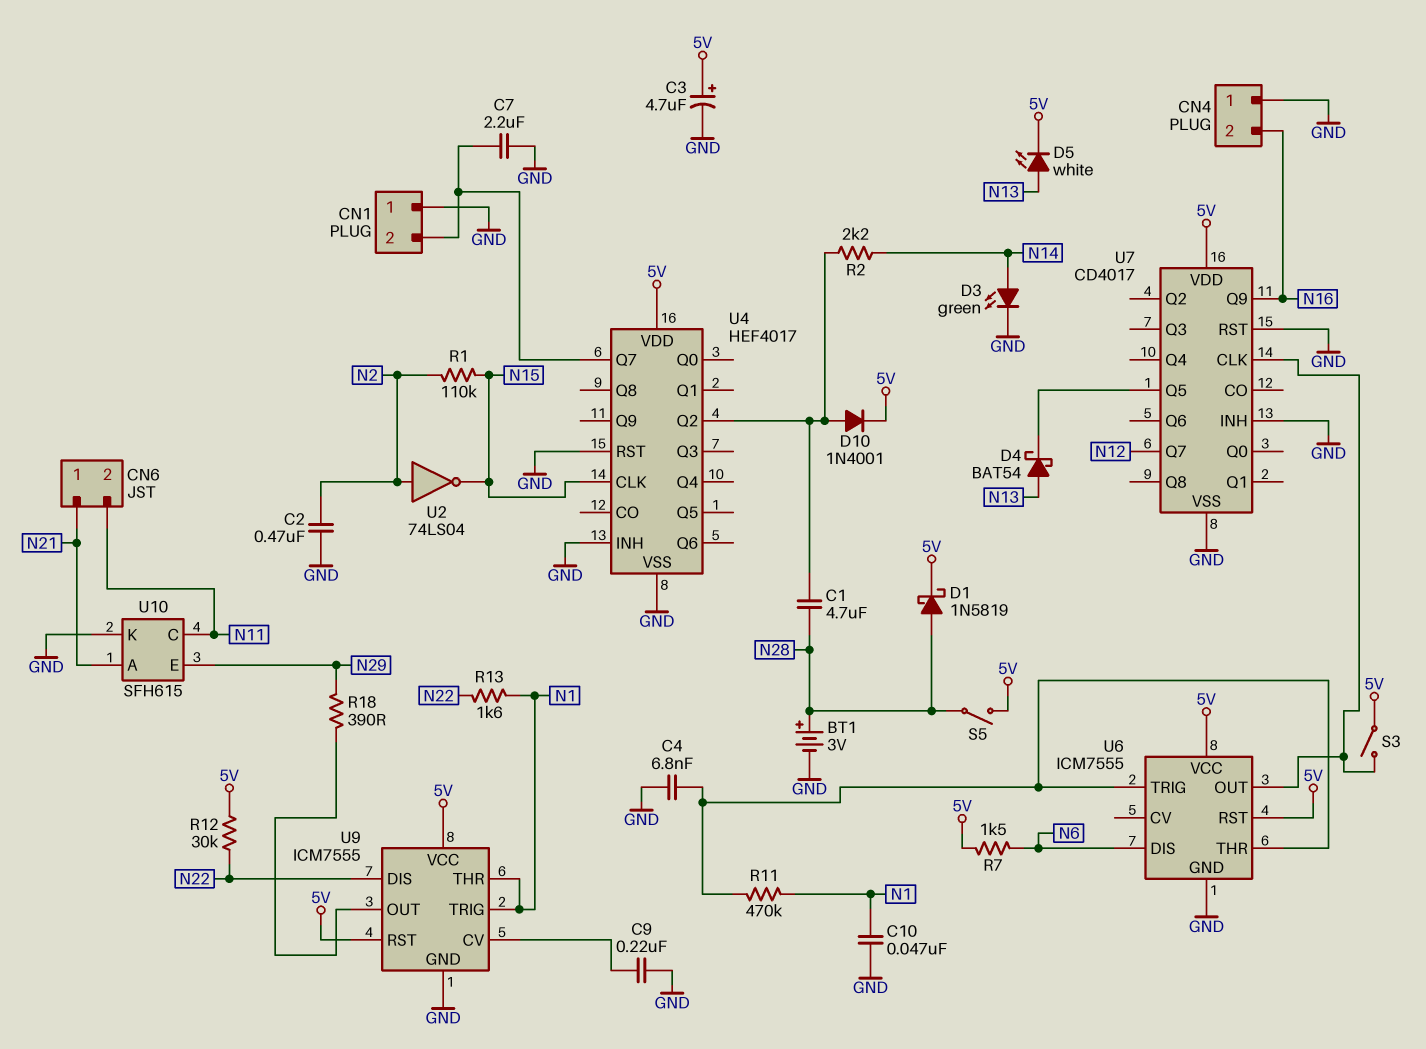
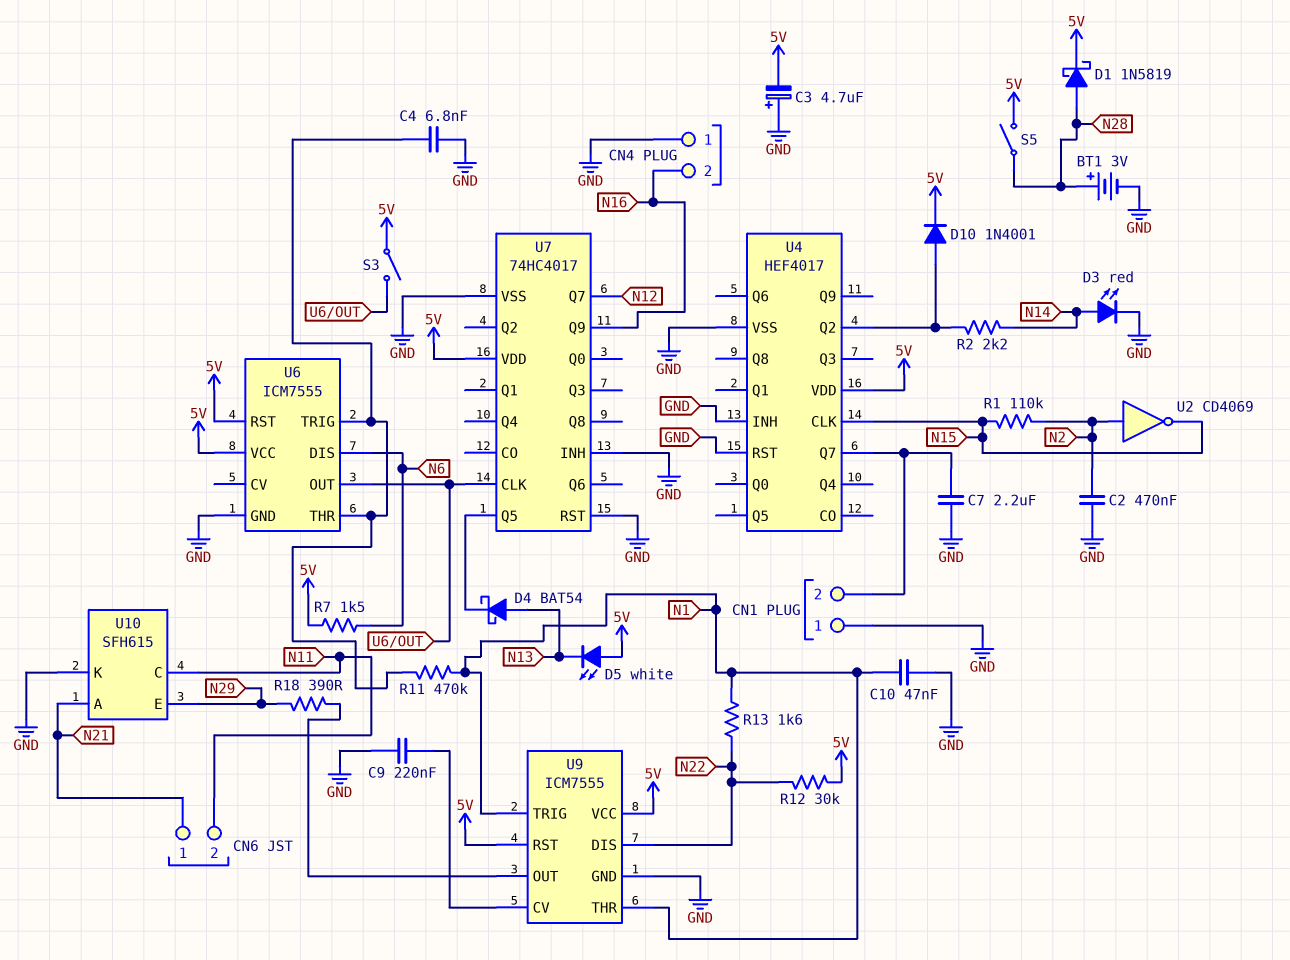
C1: 4.7uF (N28, U4/Q2) -> none
C3: 4.7uF (plus 5V, minus GND) -> 4.7uF (plus GND, minus 5V)
D3: LED green (A N14, K GND) -> LED red (A N14, K GND)
D5: LED white (A N13, K 5V) -> LED white (A 5V, K N13)
U2: NOT 74LS04 (in N2, out N15) -> NOT CD4069 (in N2, out N15)
U7: CD4017 -> 74HC4017

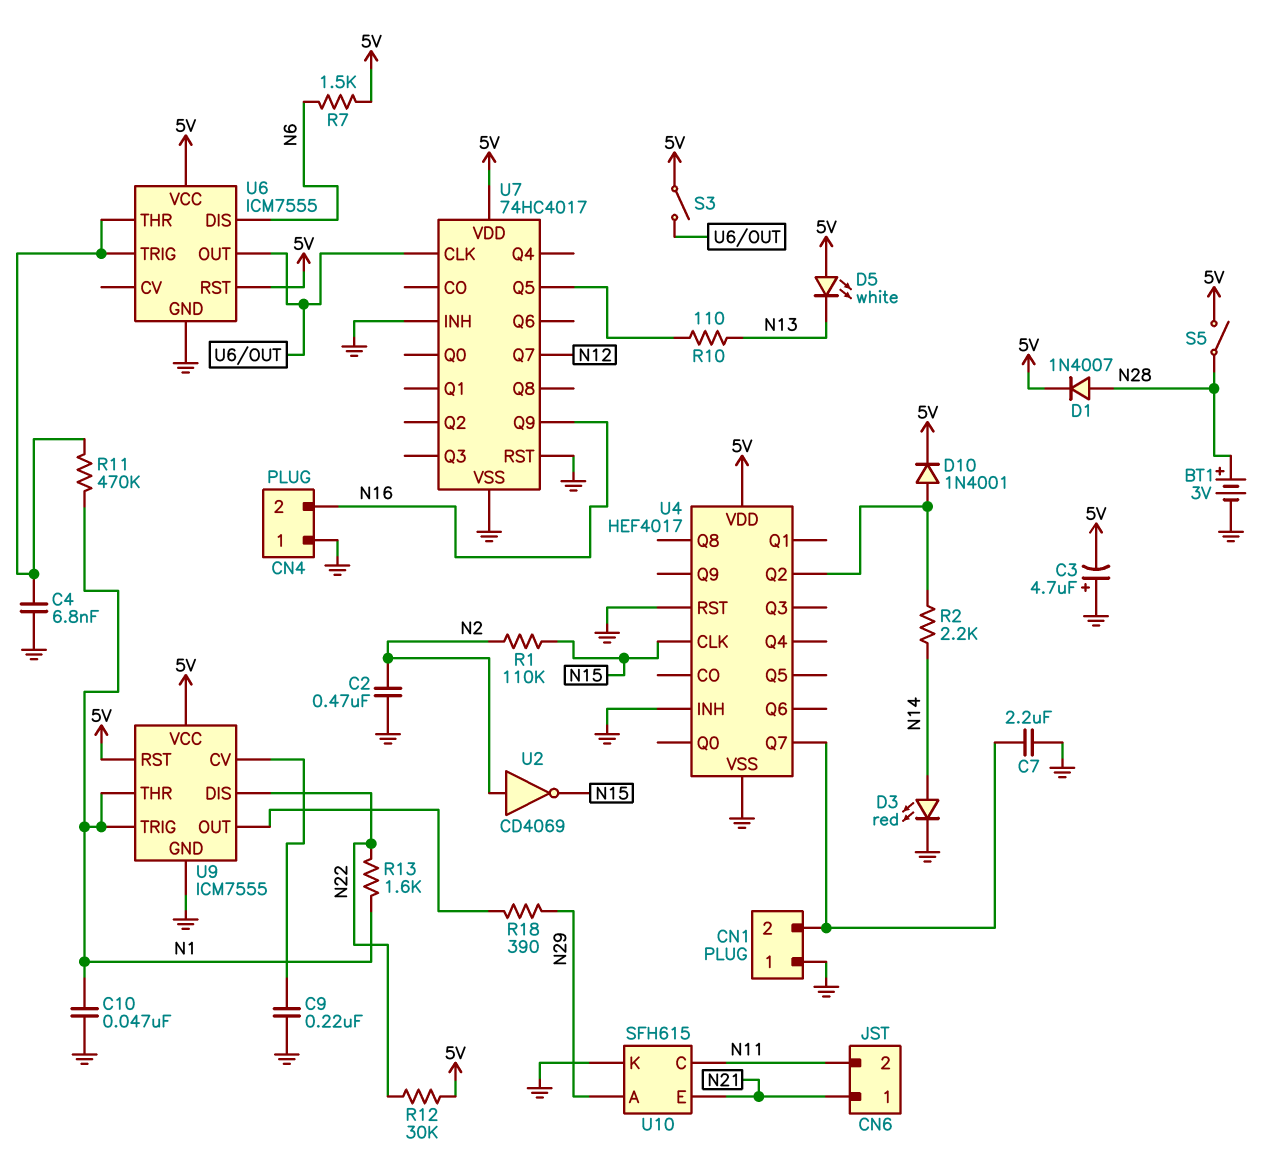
D1: schottky 1N5819 (A N28, K 5V) -> diode 1N4007 (A N28, K 5V)
D4: schottky BAT54 (A N13, K U7/Q5) -> none
R10: none -> 110 (N13, U7/Q5)
U10 pin A: N21 -> N29
U10 pin E: N29 -> N21

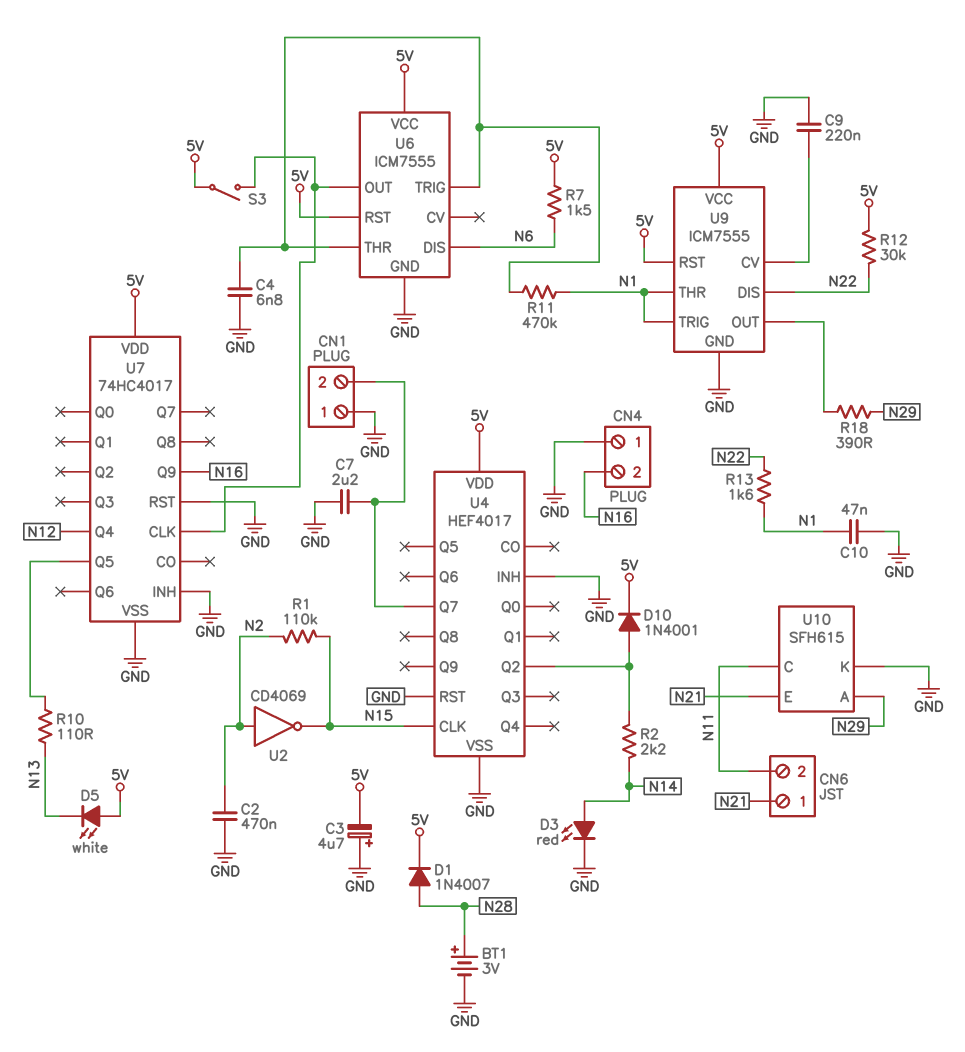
S5: switch (5V, N28) -> none
U7 pin Q4: none -> N12
U7 pin Q7: N12 -> none

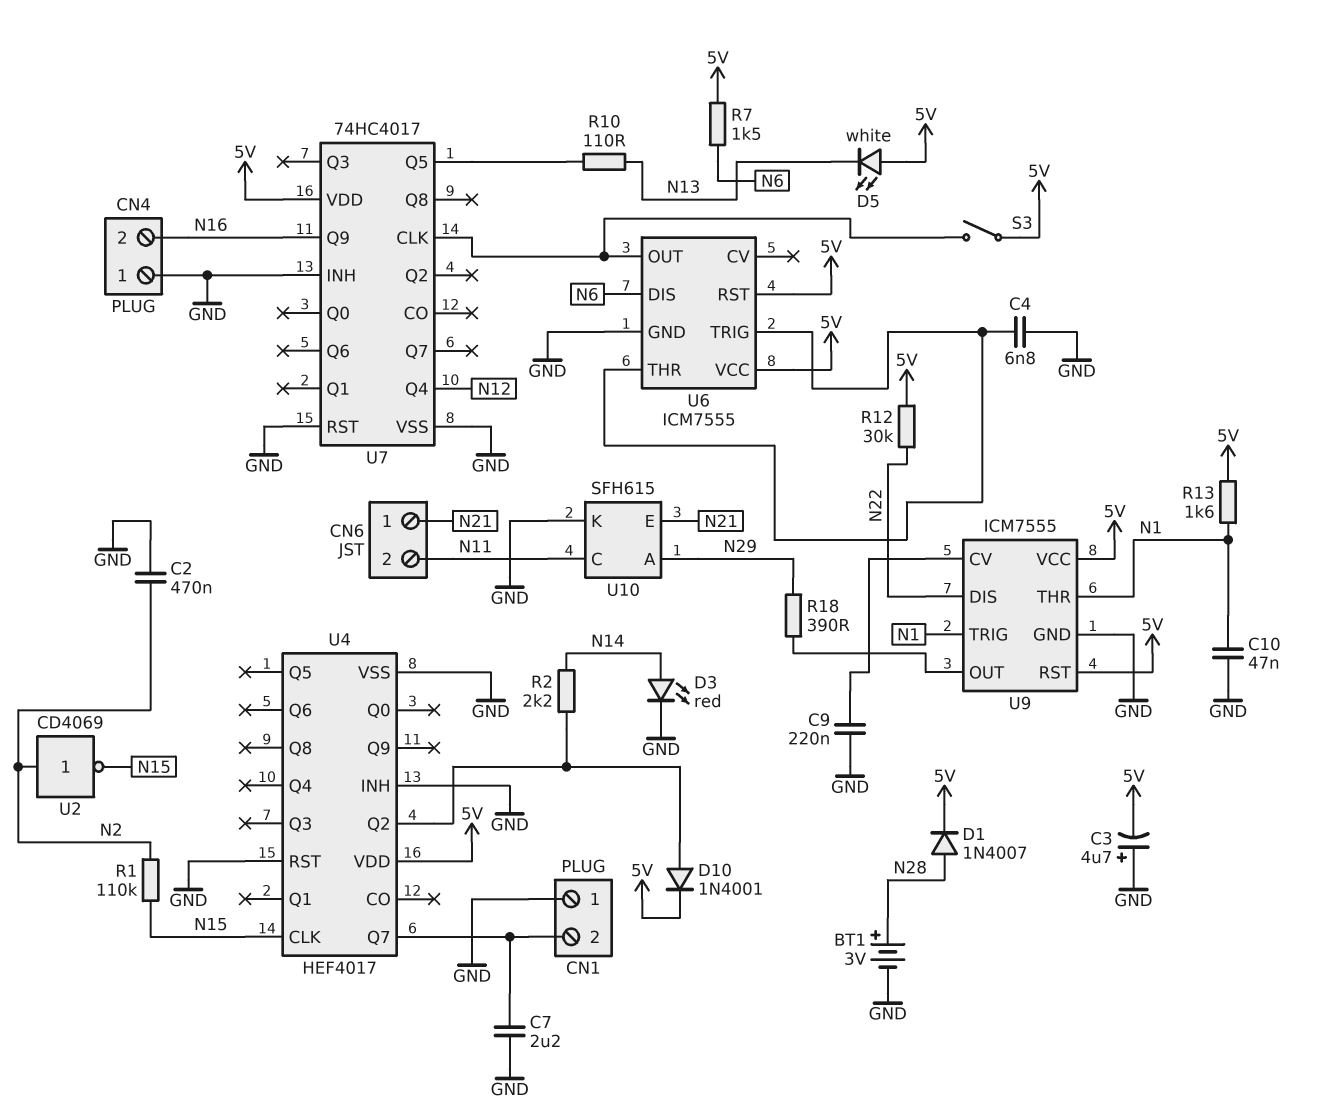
R11: 470k (N1, U6/THR) -> none
R13: 1.6k (N1, N22) -> 1.6k (5V, N1)

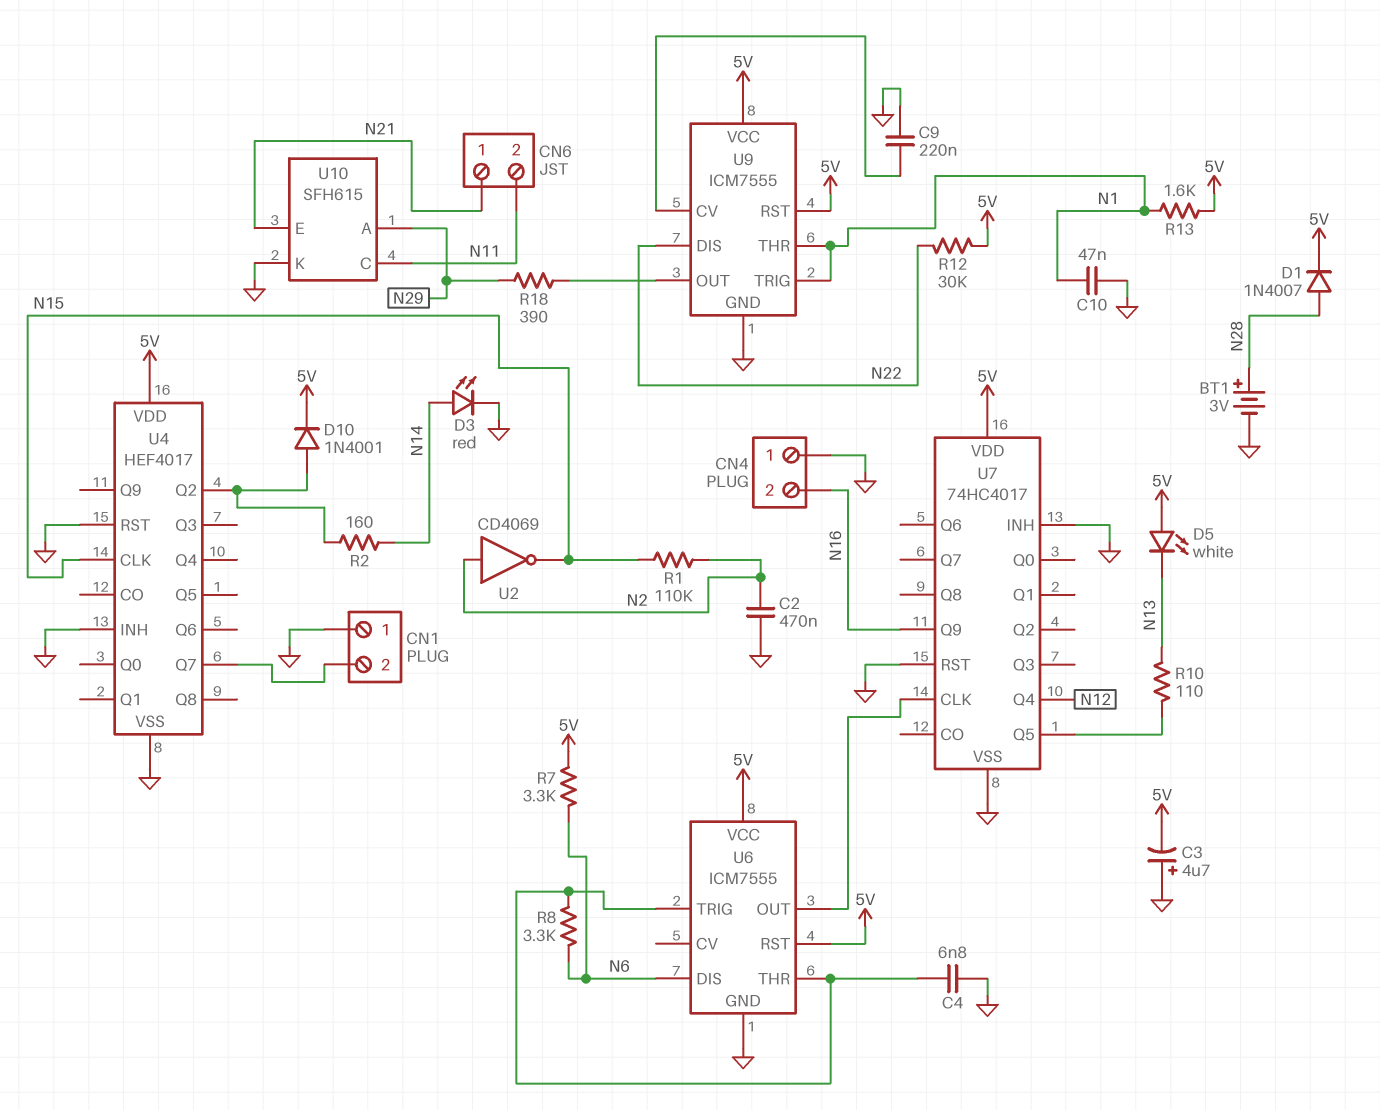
C7: 2.2uF (CN1/2, GND) -> none
R2: 2.2k (N14, U4/Q2) -> 160 (N14, U4/Q2)
R7: 1.5k (5V, N6) -> 3.3k (5V, N6)
R8: none -> 3.3k (N6, U6/THR)
S3: switch (5V, U6/OUT) -> none

